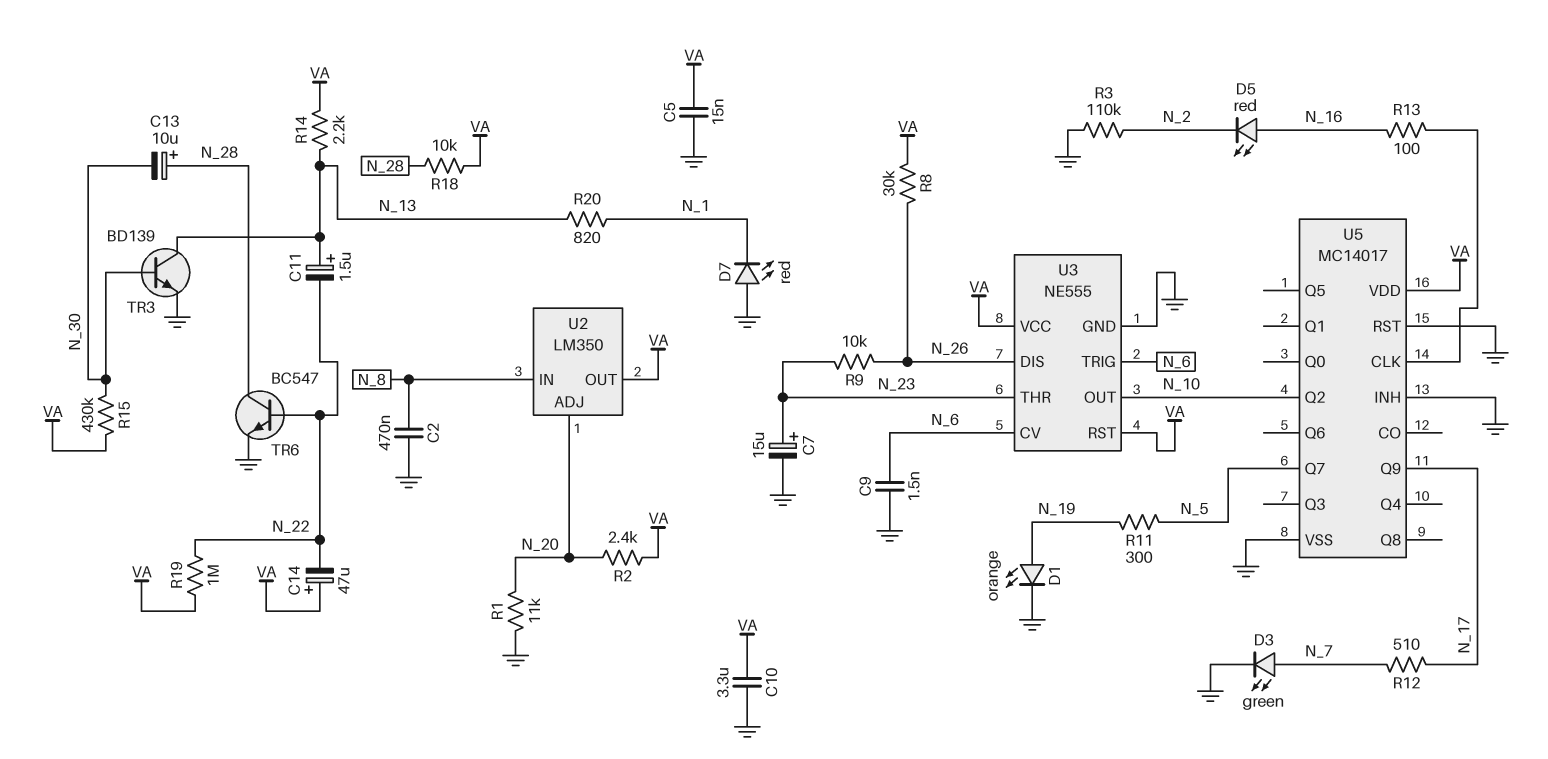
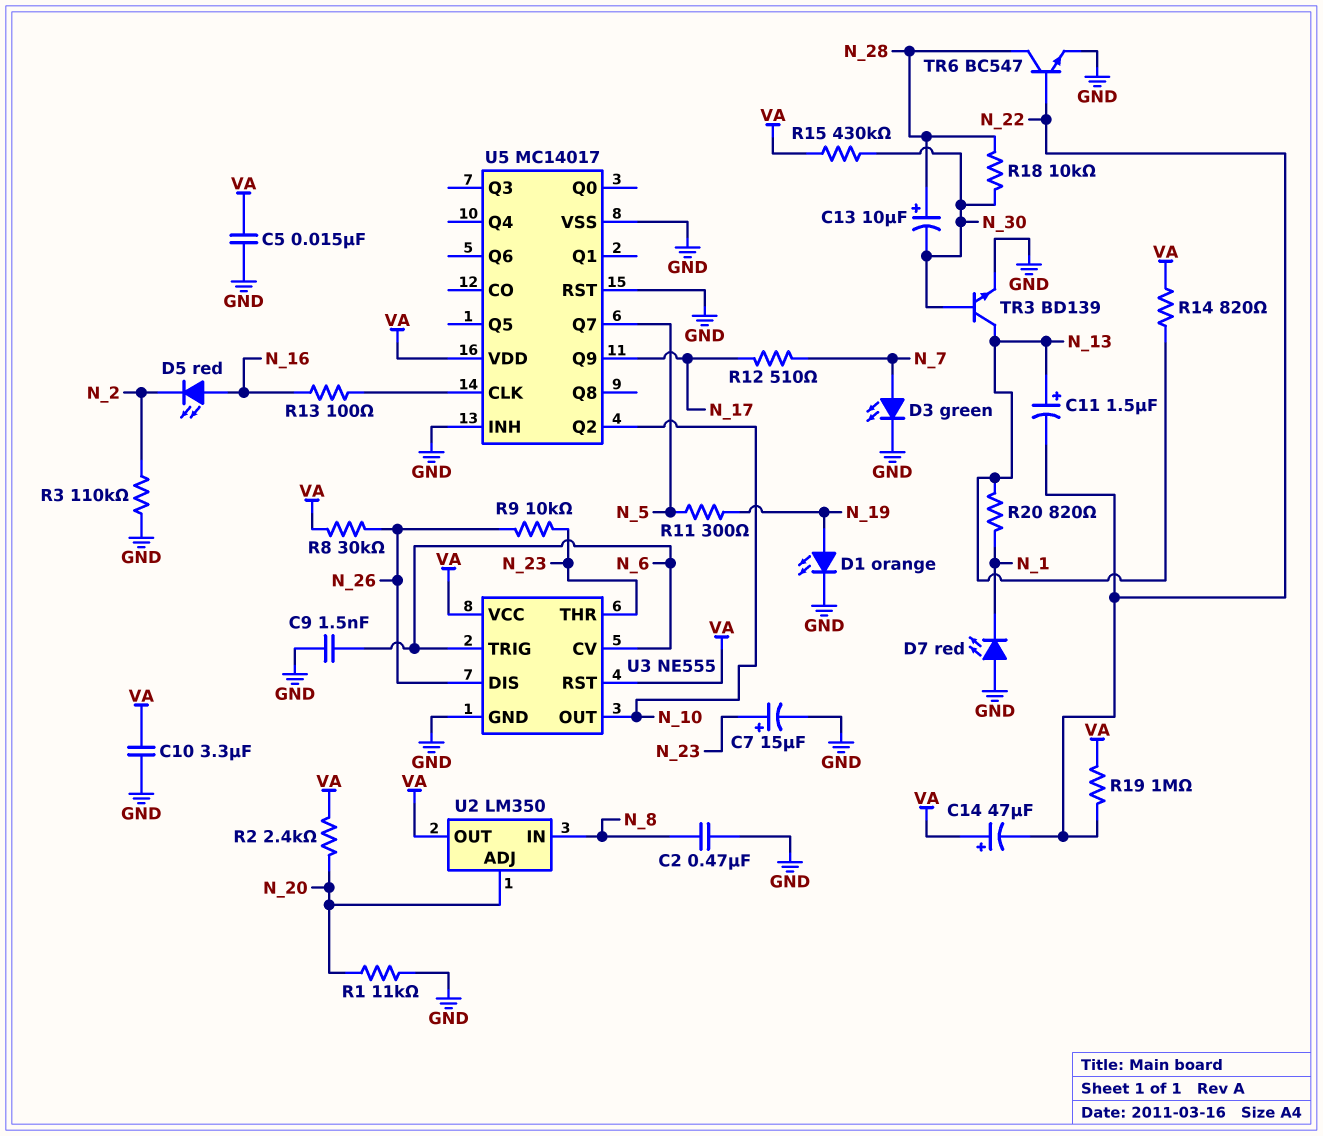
R14: 2.2k (N_13, VA) -> 820 (N_13, VA)
R18: 10k (N_28, VA) -> 10k (N_28, N_30)

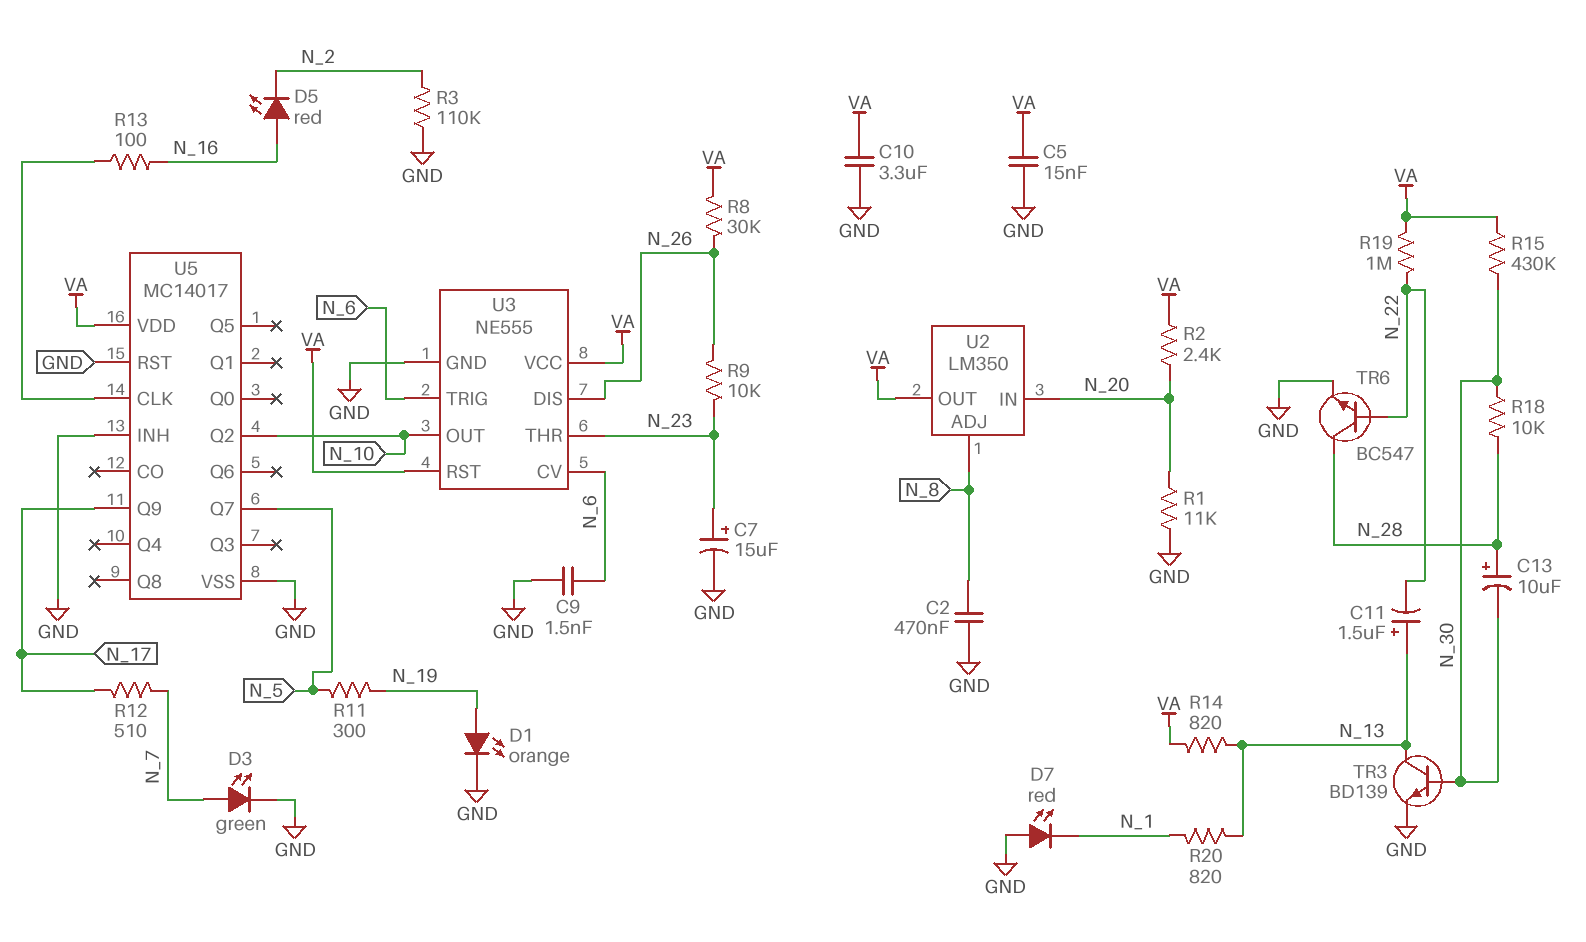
C14: 47uF (plus VA, minus N_22) -> none
U2 pin ADJ: N_20 -> N_8
U2 pin IN: N_8 -> N_20

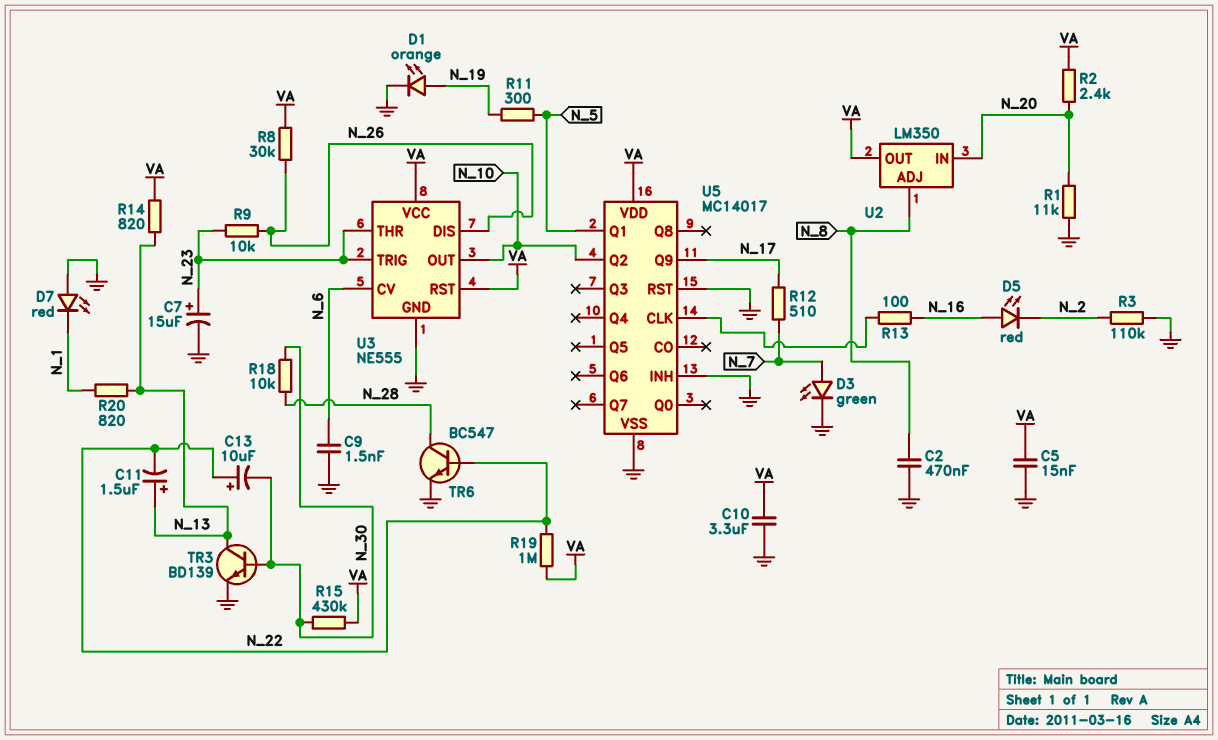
C13: 10uF (plus N_28, minus N_30) -> 10uF (plus N_22, minus N_30)
U3 pin TRIG: N_6 -> N_23
U5 pin Q1: none -> N_5
U5 pin Q7: N_5 -> none

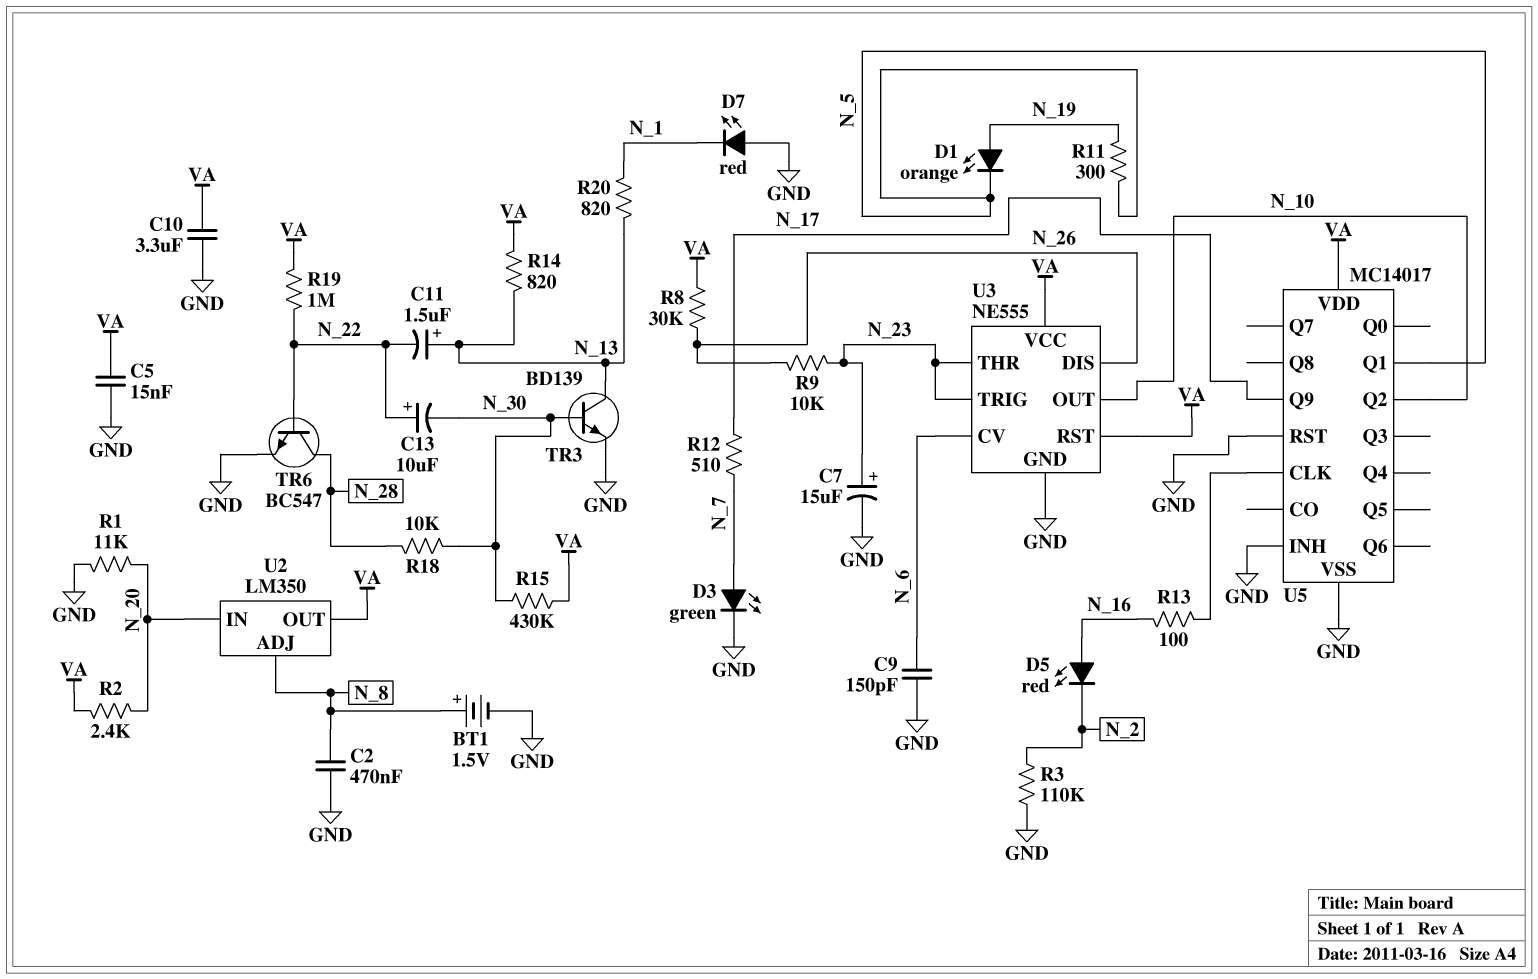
BT1: none -> 1.5V (plus N_8, minus GND)
C9: 1.5nF (GND, N_6) -> 150pF (GND, N_6)
D1: LED orange (A N_19, K GND) -> LED orange (A N_19, K N_5)

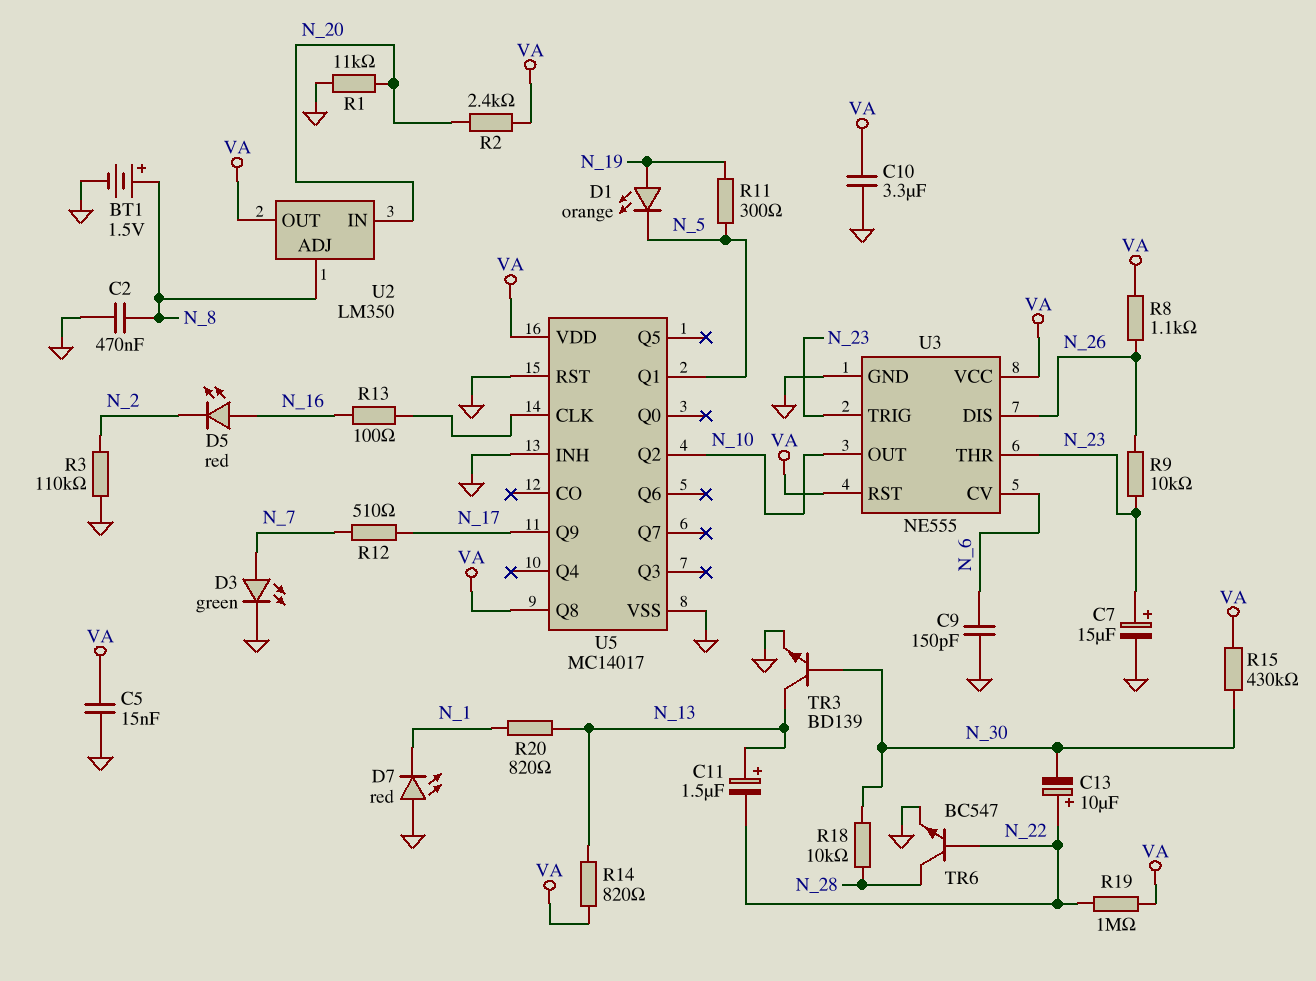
R8: 30k (N_26, VA) -> 1.1k (N_26, VA)
U5 pin Q8: none -> VA

